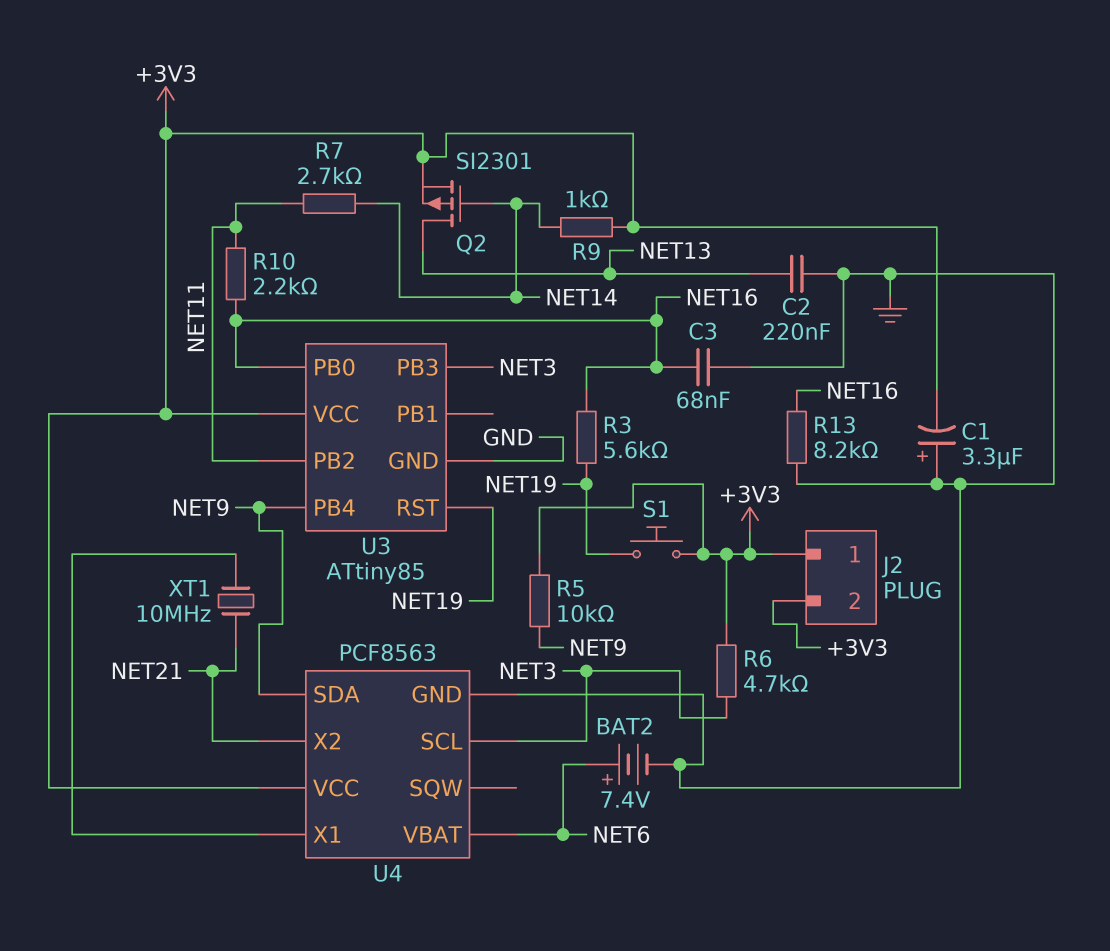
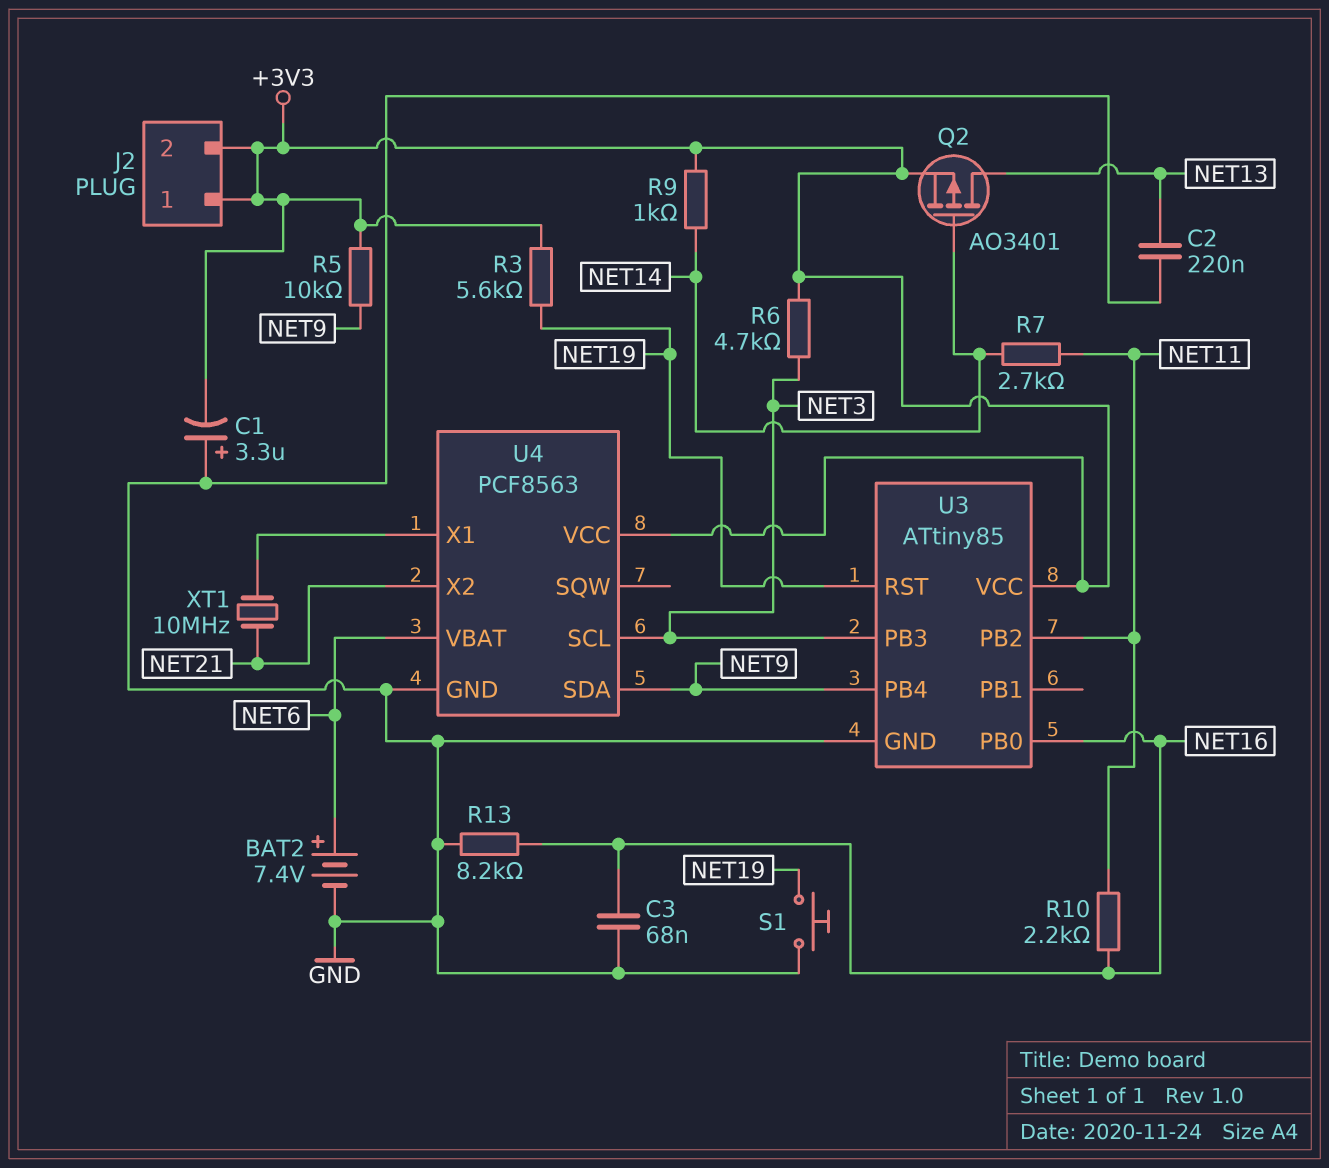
Q2: PMOS SI2301 (G NET14, D NET13, S +3V3) -> PMOS AO3401 (G NET14, D NET13, S +3V3)
R3: 5.6k (NET16, NET19) -> 5.6k (+3V3, NET19)
S1: button (+3V3, NET19) -> button (GND, NET19)

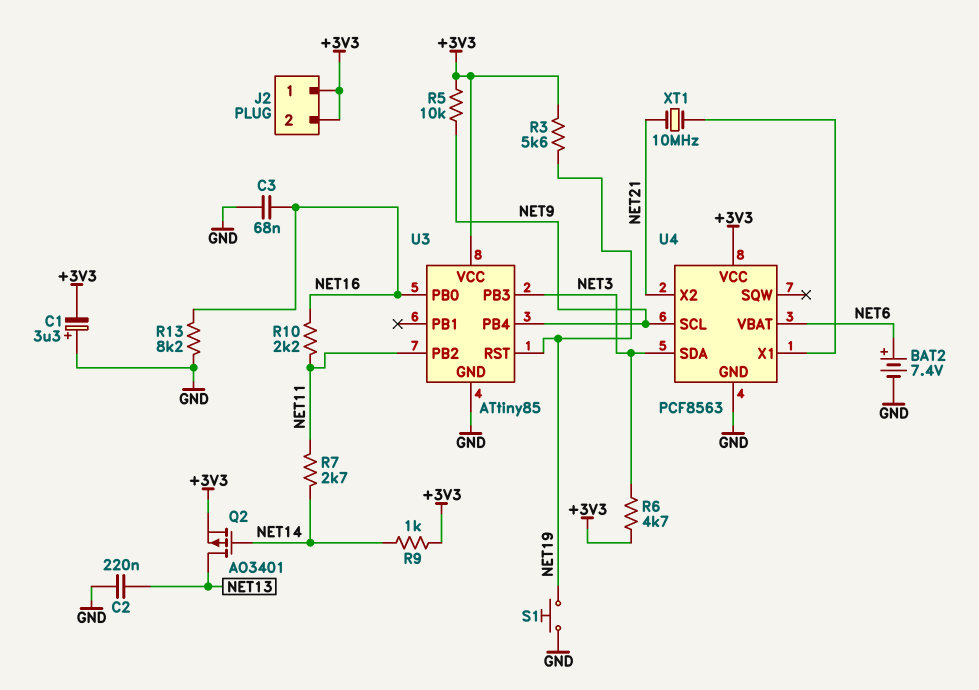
U4 pin SCL: NET3 -> NET9
U4 pin SDA: NET9 -> NET3

